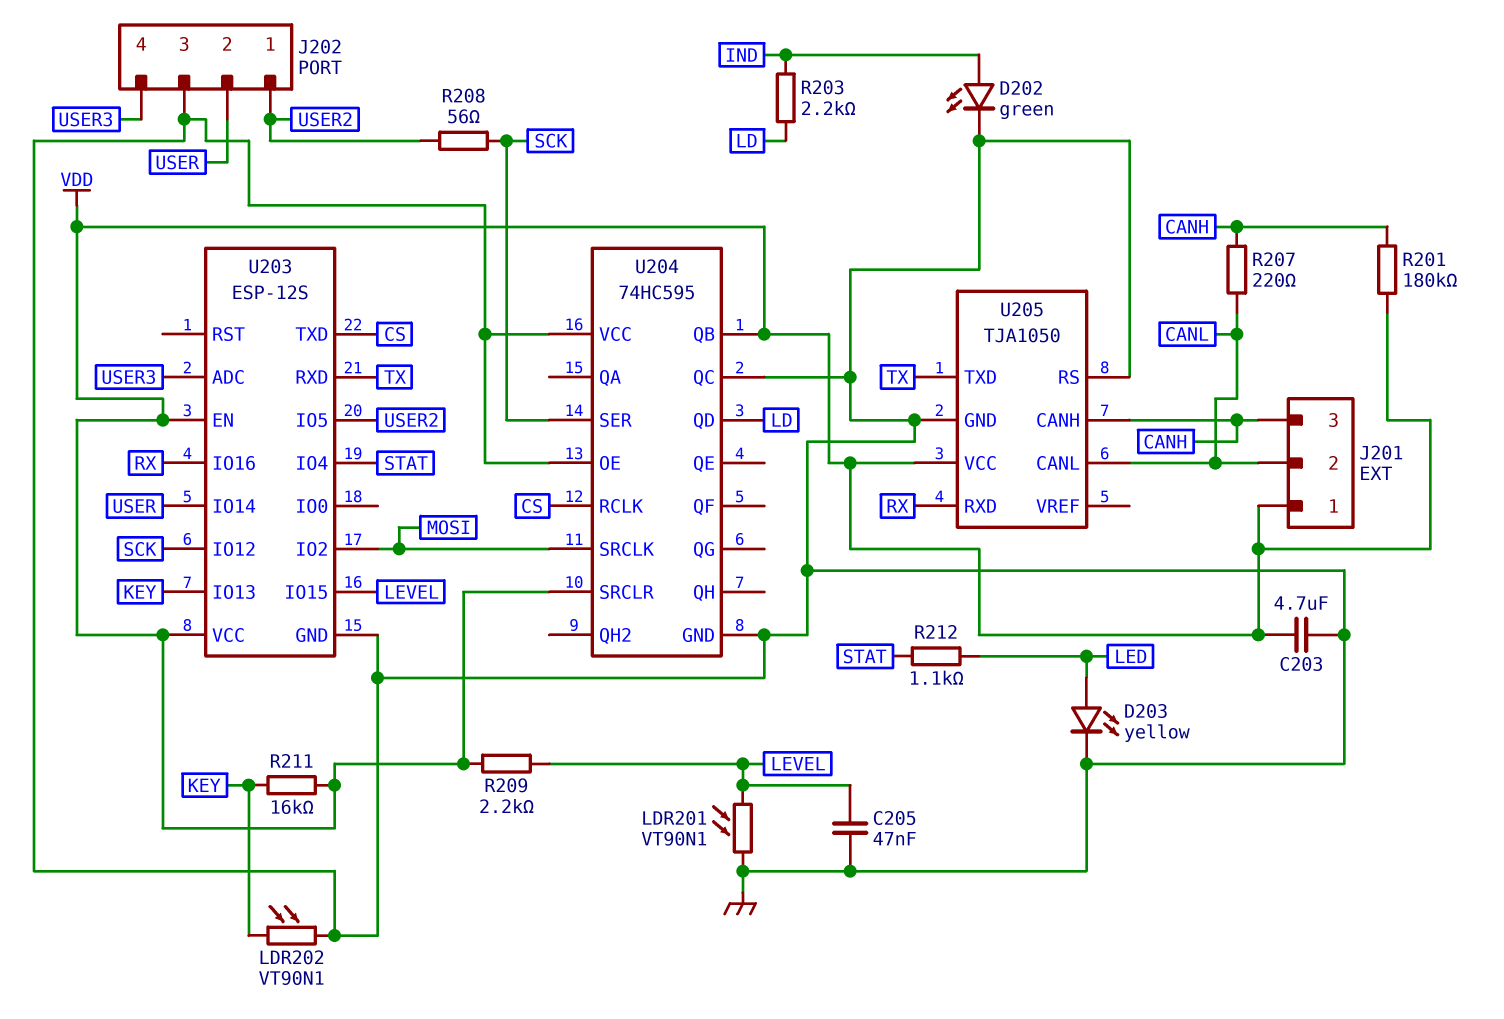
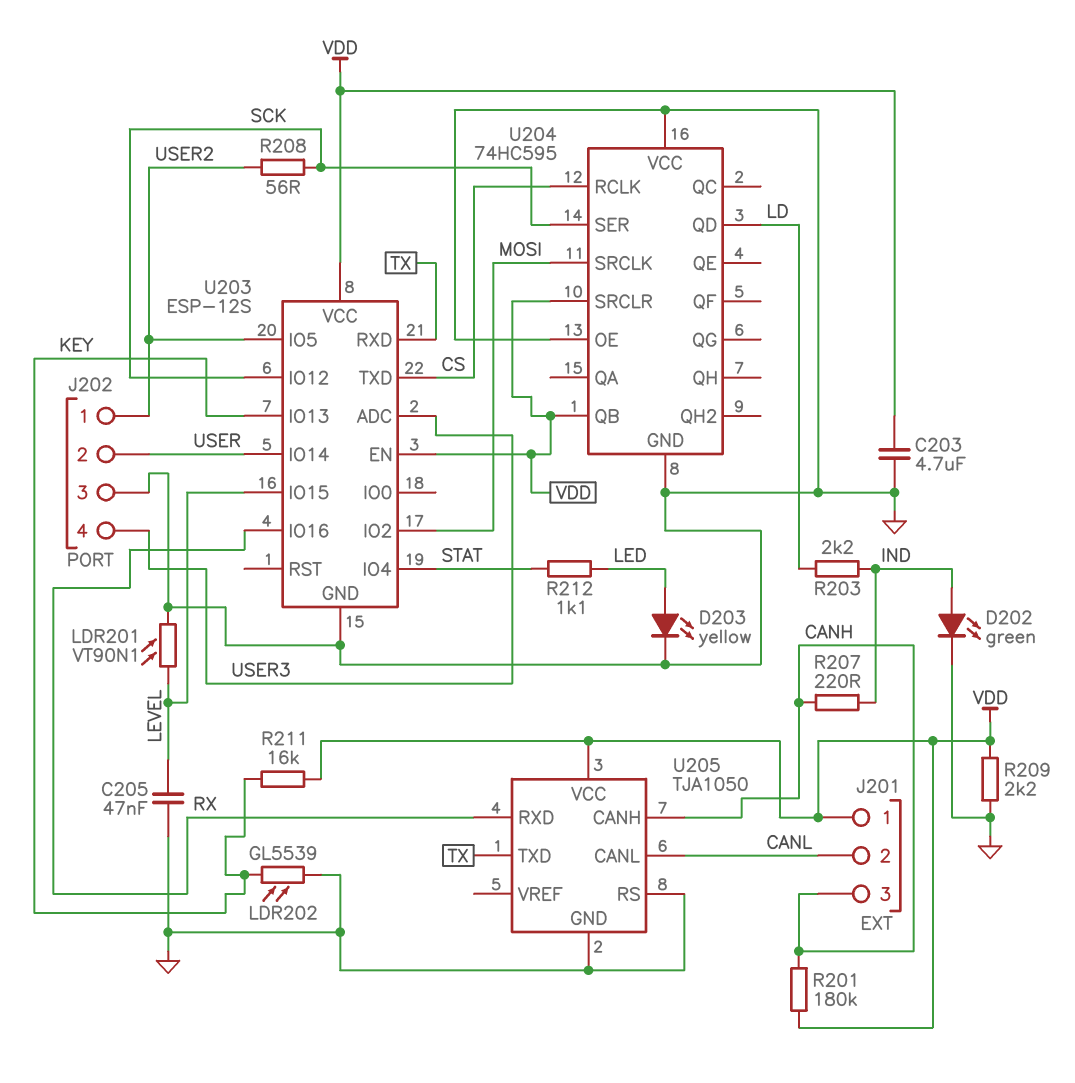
LDR202: VT90N1 (GND, KEY) -> GL5539 (GND, KEY)
R207: 220 (CANH, CANL) -> 220 (CANH, IND)
R209: 2.2k (LEVEL, VDD) -> 2.2k (GND, VDD)
U204 pin QC: GND -> none

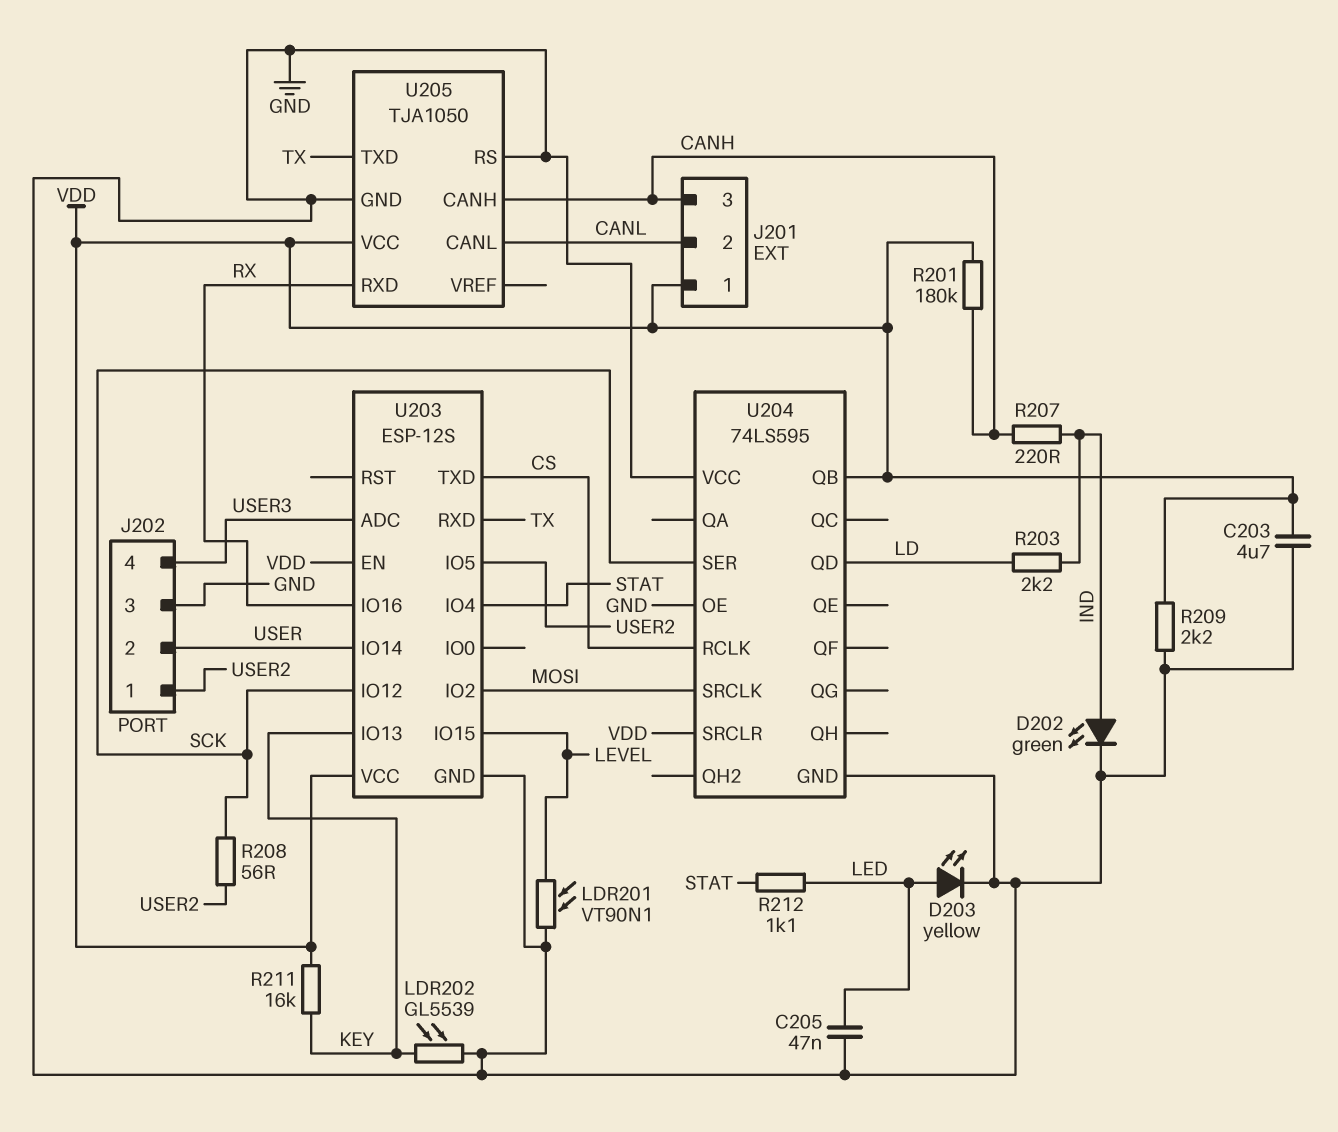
C205: 47nF (GND, LEVEL) -> 47nF (GND, LED)
U204: 74HC595 -> 74LS595

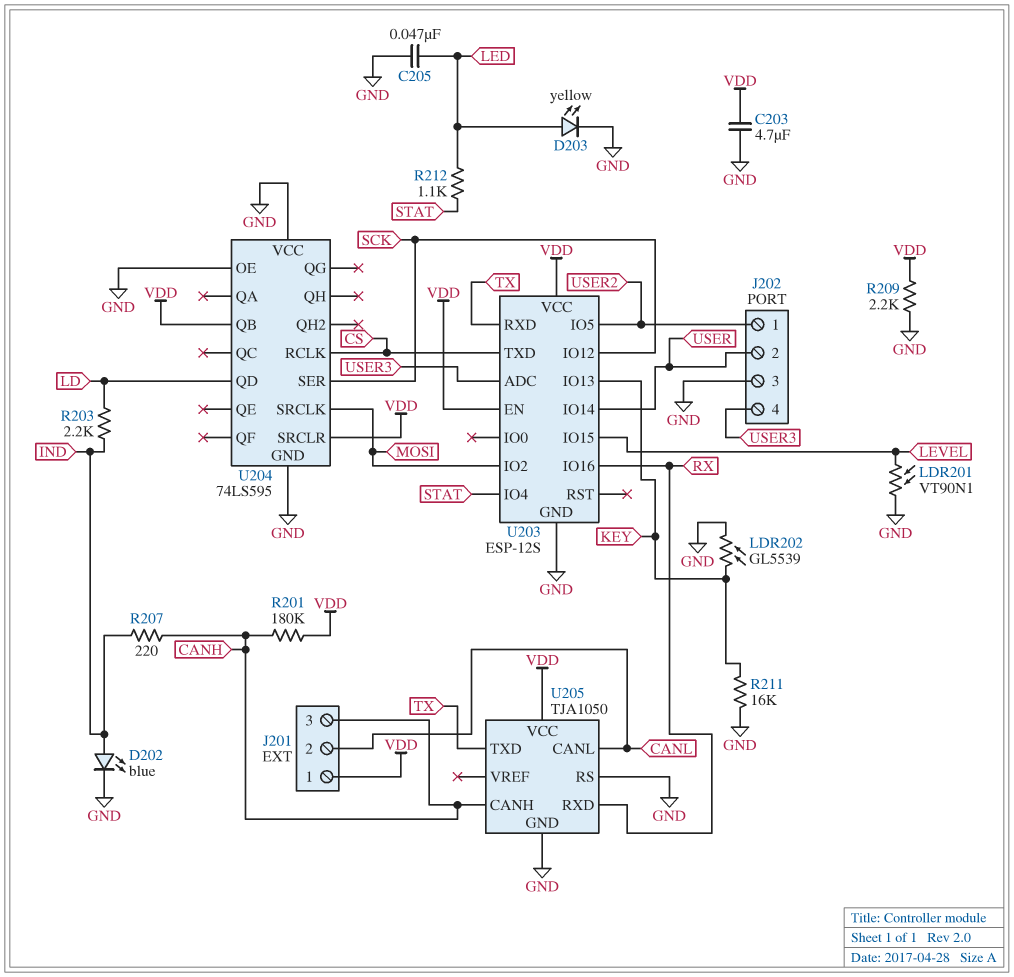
D202: LED green (A IND, K GND) -> LED blue (A IND, K GND)
R208: 56 (SCK, USER2) -> none
R211: 16k (KEY, VDD) -> 16k (GND, KEY)

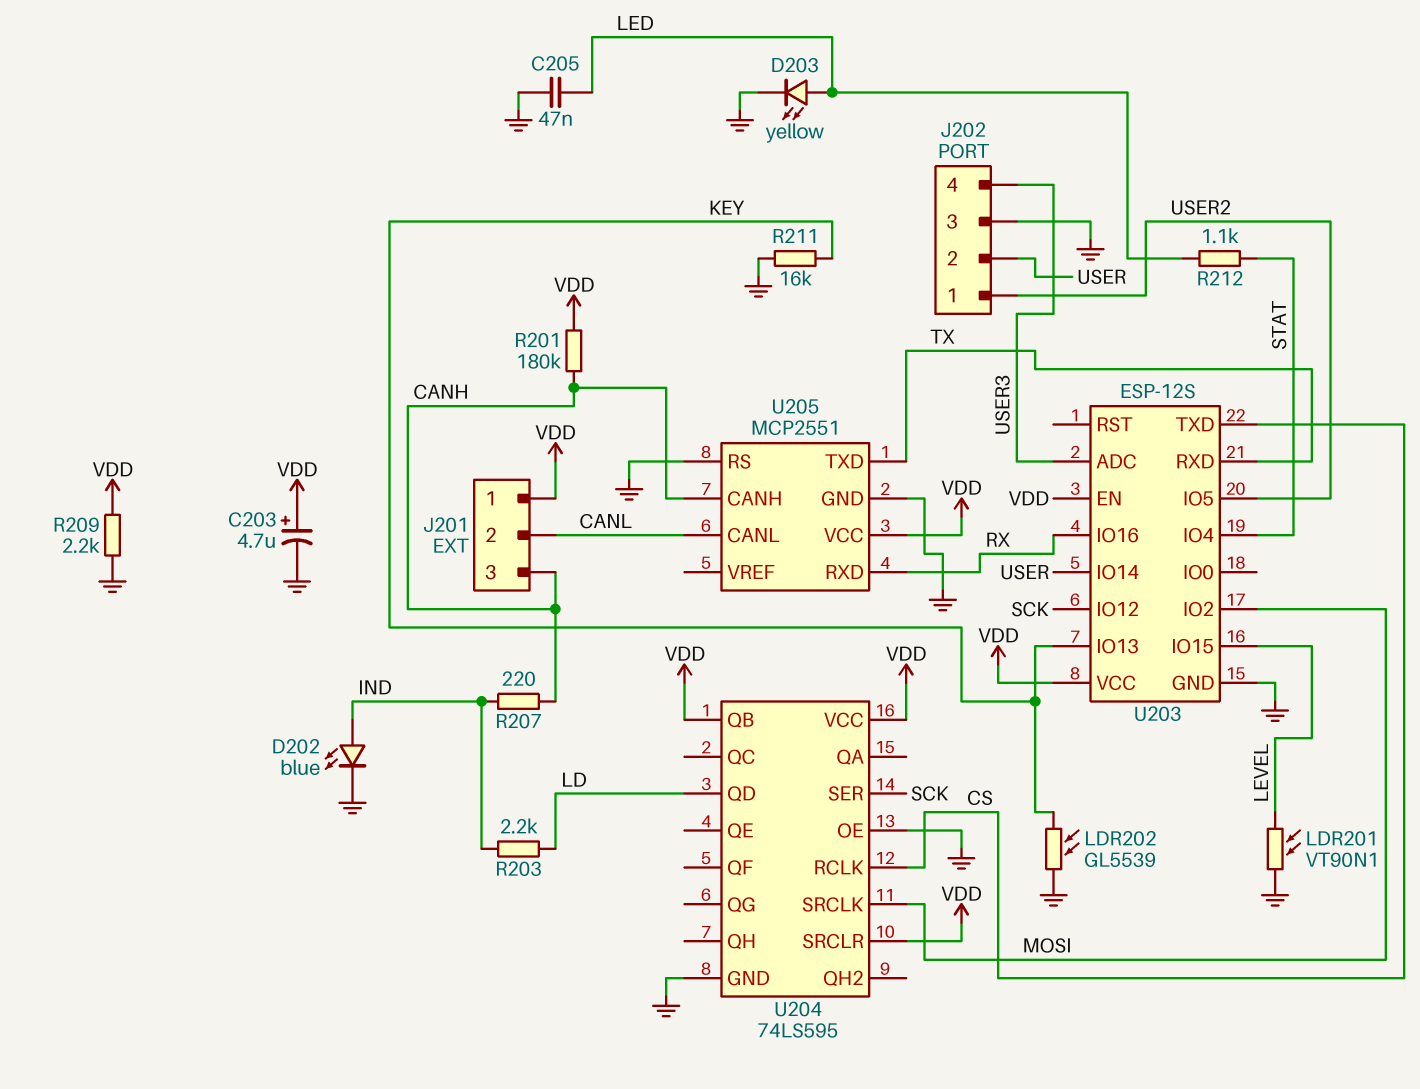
C203: 4.7uF (GND, VDD) -> 4.7uF (plus VDD, minus GND)
U204 pin VCC: GND -> VDD
U205: TJA1050 -> MCP2551

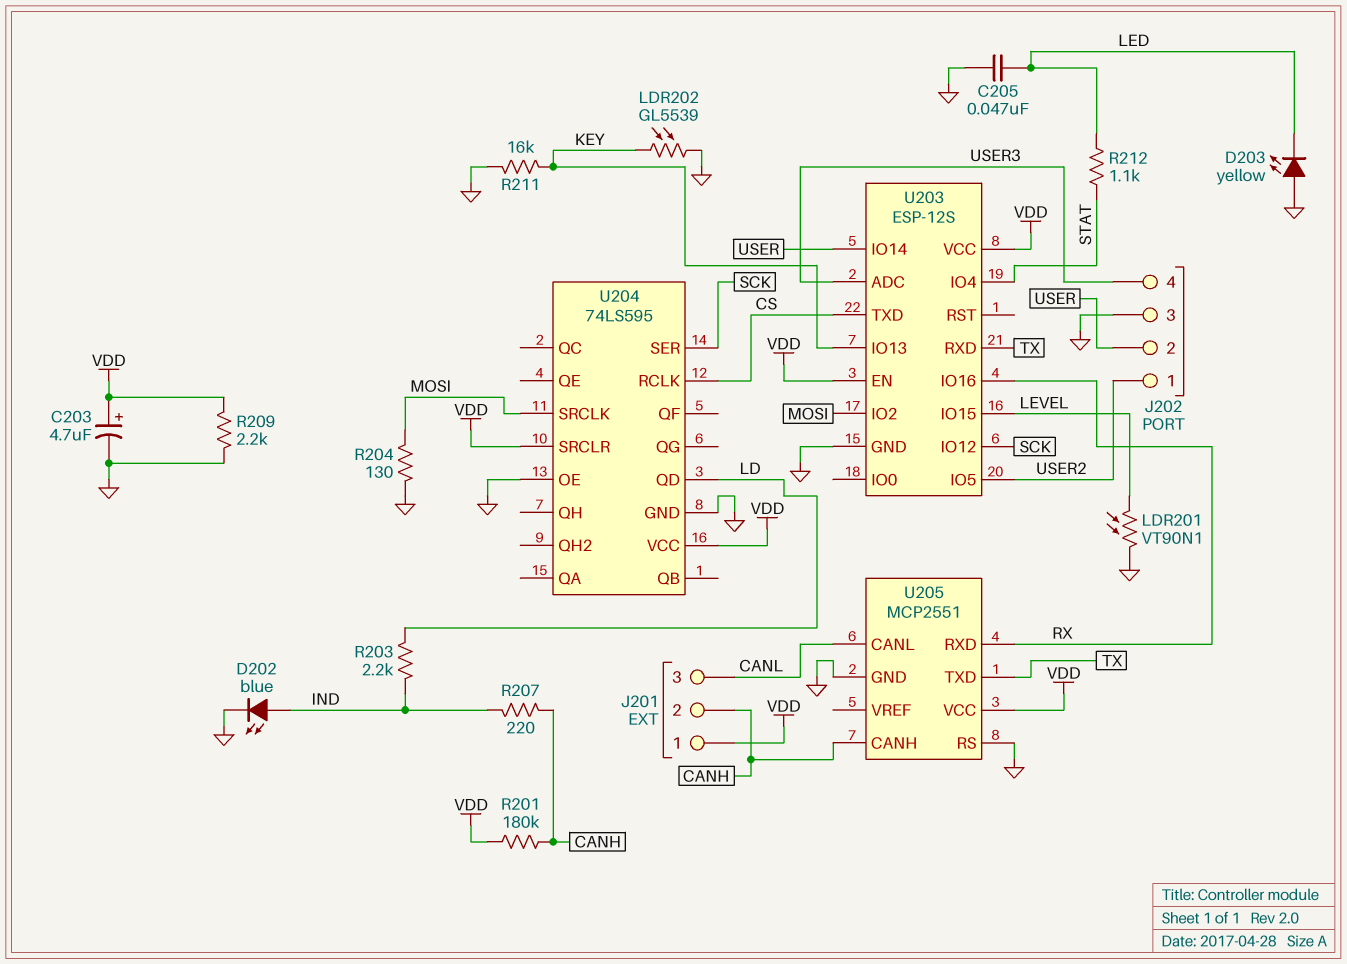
D203: LED yellow (A LED, K GND) -> LED yellow (A GND, K LED)
J201 pin 2: CANL -> CANH
J201 pin 3: CANH -> CANL
R204: none -> 130 (GND, MOSI)
U204 pin QB: VDD -> none

